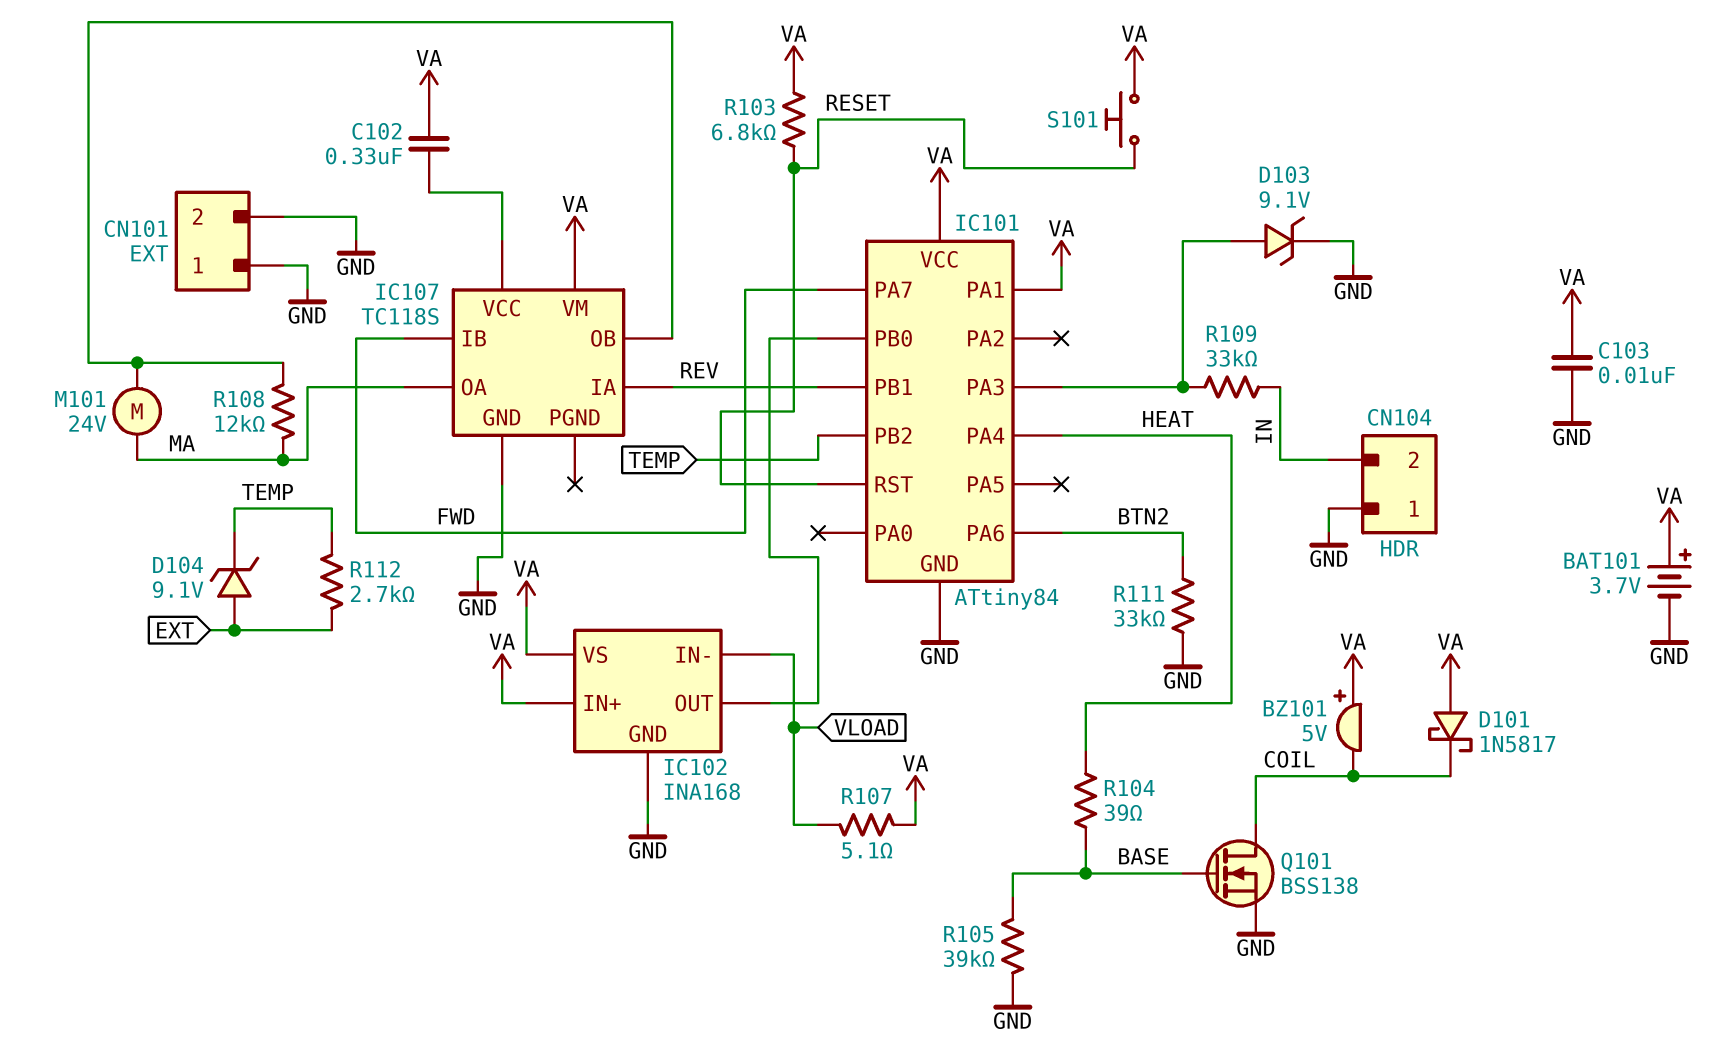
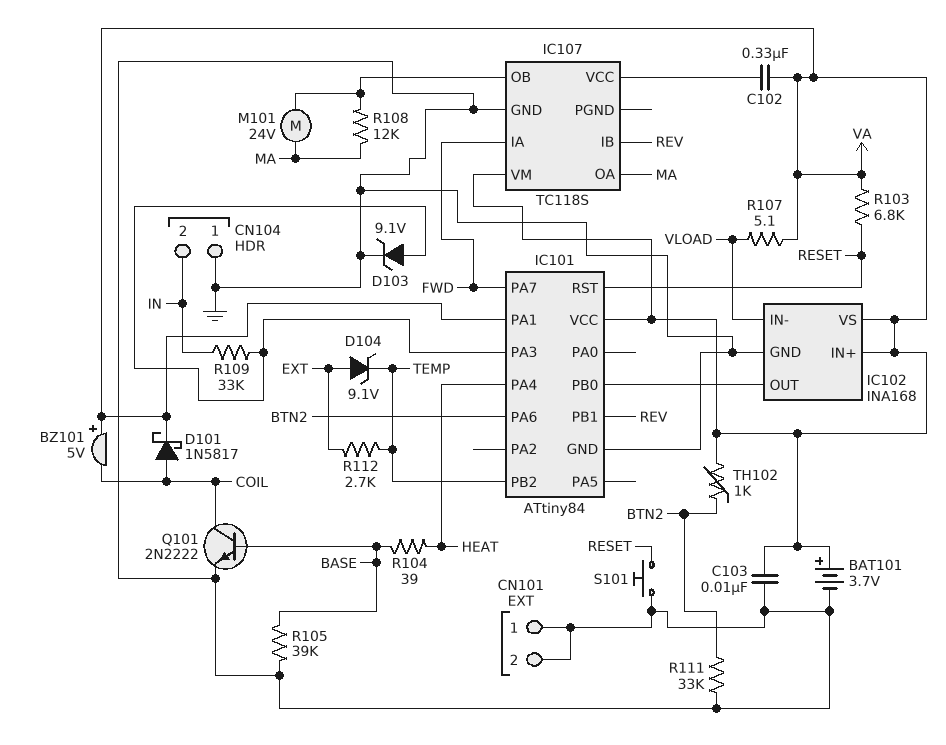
D101: schottky 1N5817 (A VA, K COIL) -> schottky 1N5817 (A COIL, K VA)
IC107 pin IA: REV -> FWD
IC107 pin IB: FWD -> REV
Q101: NMOS BSS138 (G BASE, D COIL, S GND) -> NPN 2N2222 (B BASE, C COIL, E GND)
S101: button (RESET, VA) -> button (GND, RESET)
TH102: none -> 1k (BTN2, VA)

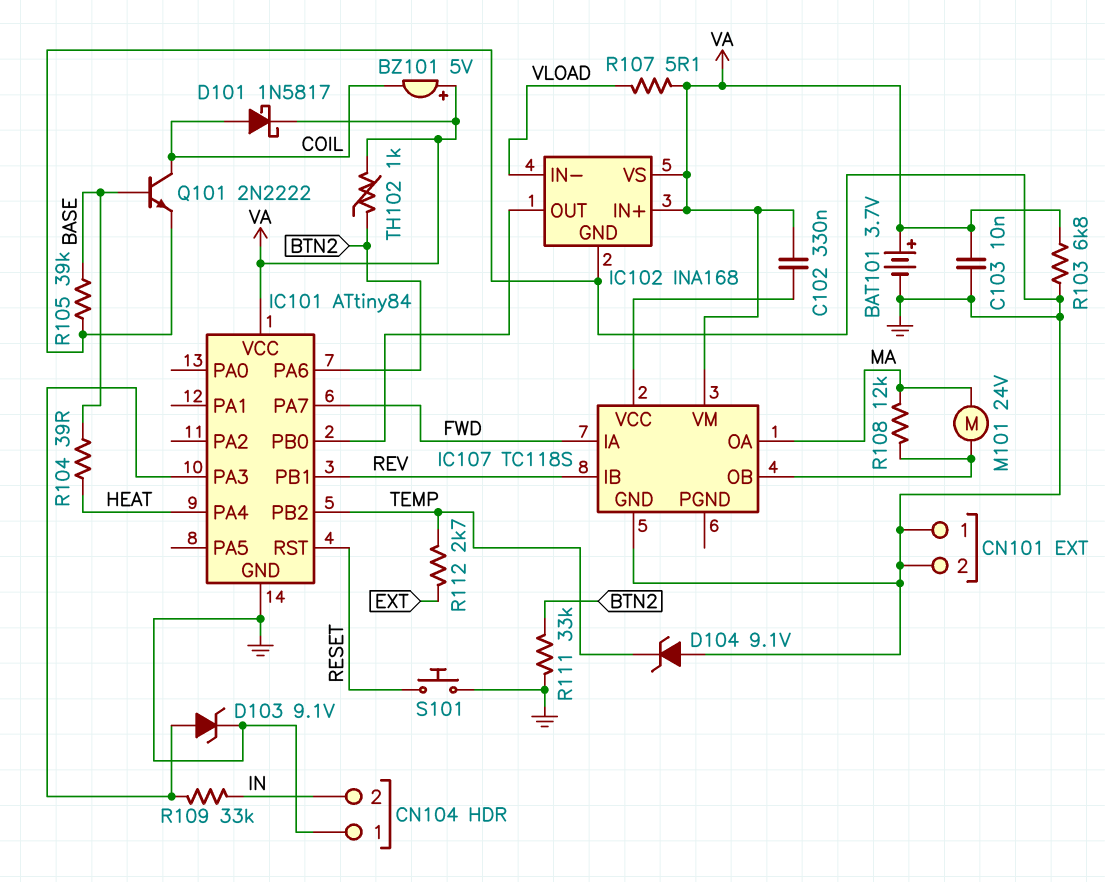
D104: zener 9.1V (A EXT, K TEMP) -> zener 9.1V (A GND, K TEMP)
IC101 pin PA1: VA -> none
R103: 6.8k (RESET, VA) -> 6.8k (GND, VA)

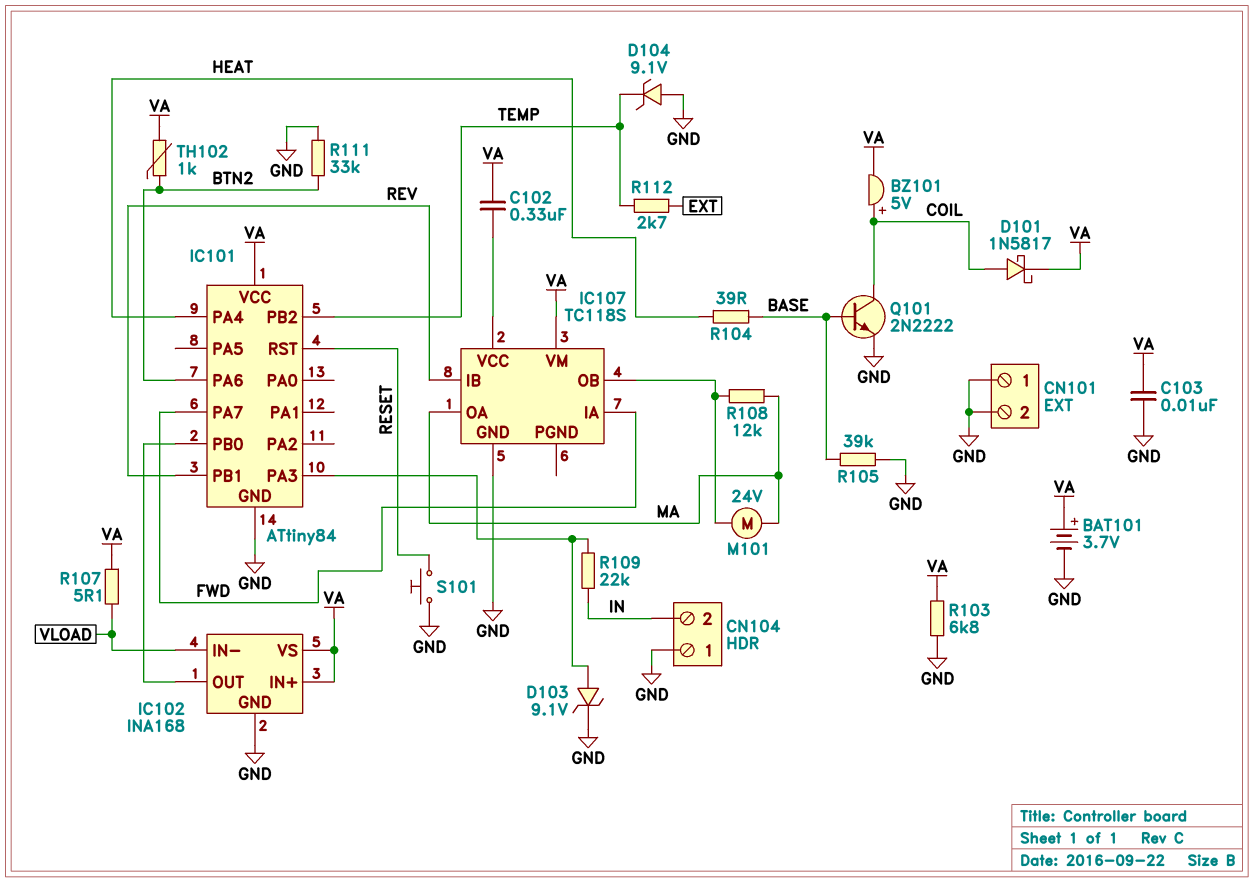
BZ101: buzzer 5V (plus VA, minus COIL) -> buzzer 5V (plus COIL, minus VA)
R109: 33k (IC101/PA3, IN) -> 22k (IC101/PA3, IN)

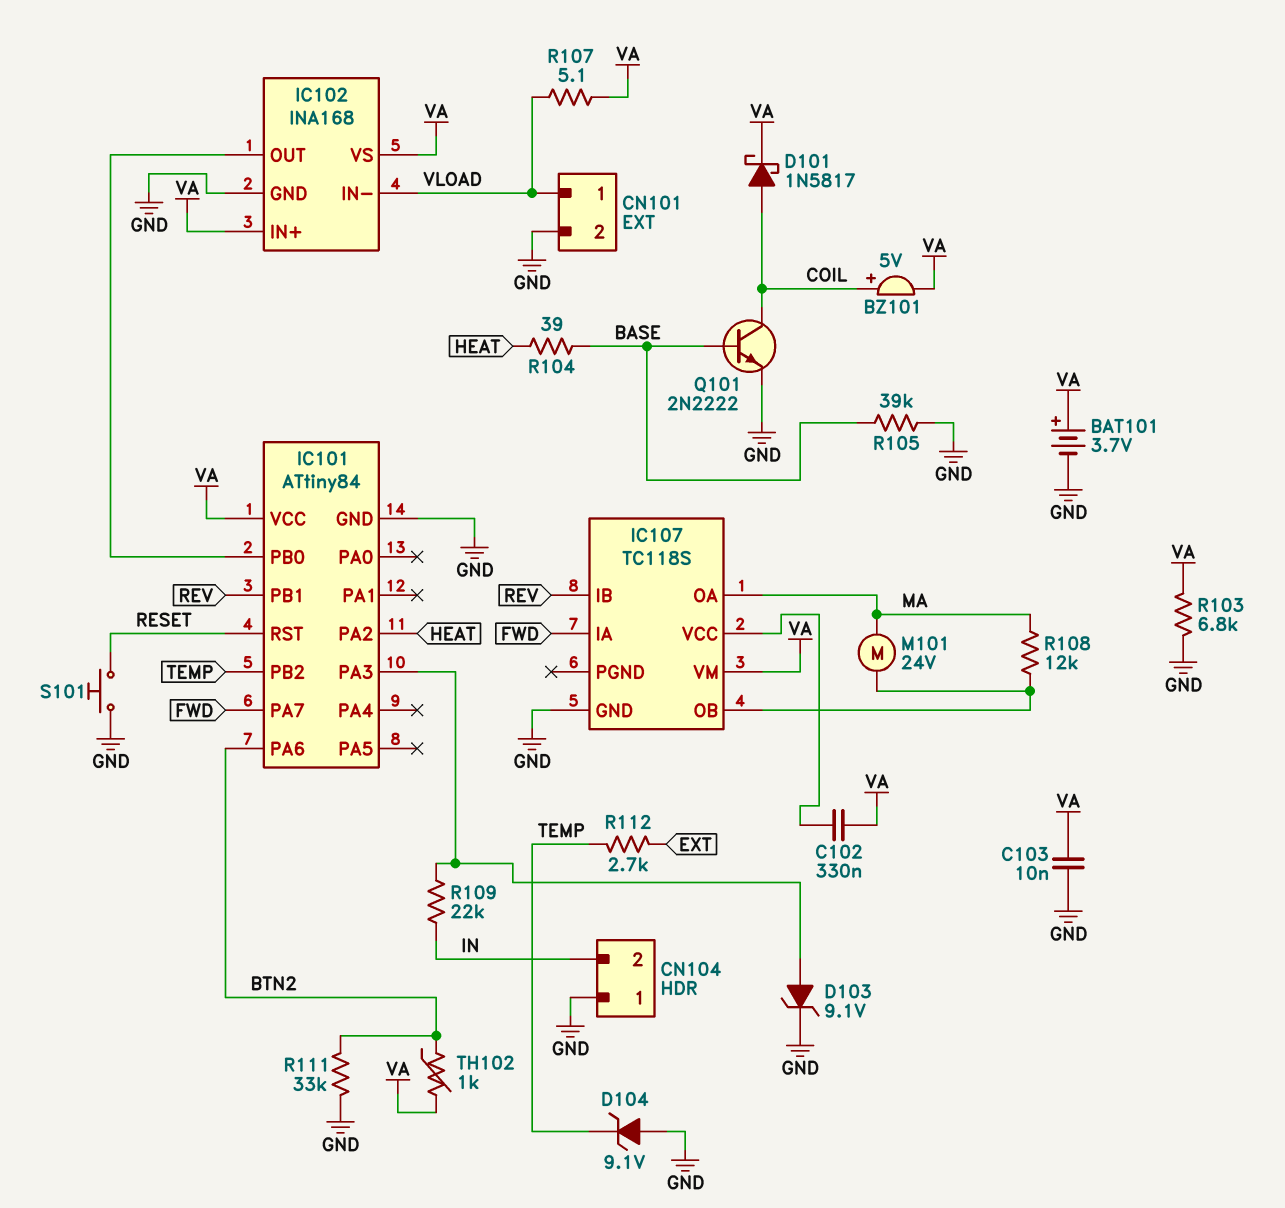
CN101 pin 1: GND -> VLOAD
IC101 pin PA2: none -> HEAT
IC101 pin PA4: HEAT -> none

